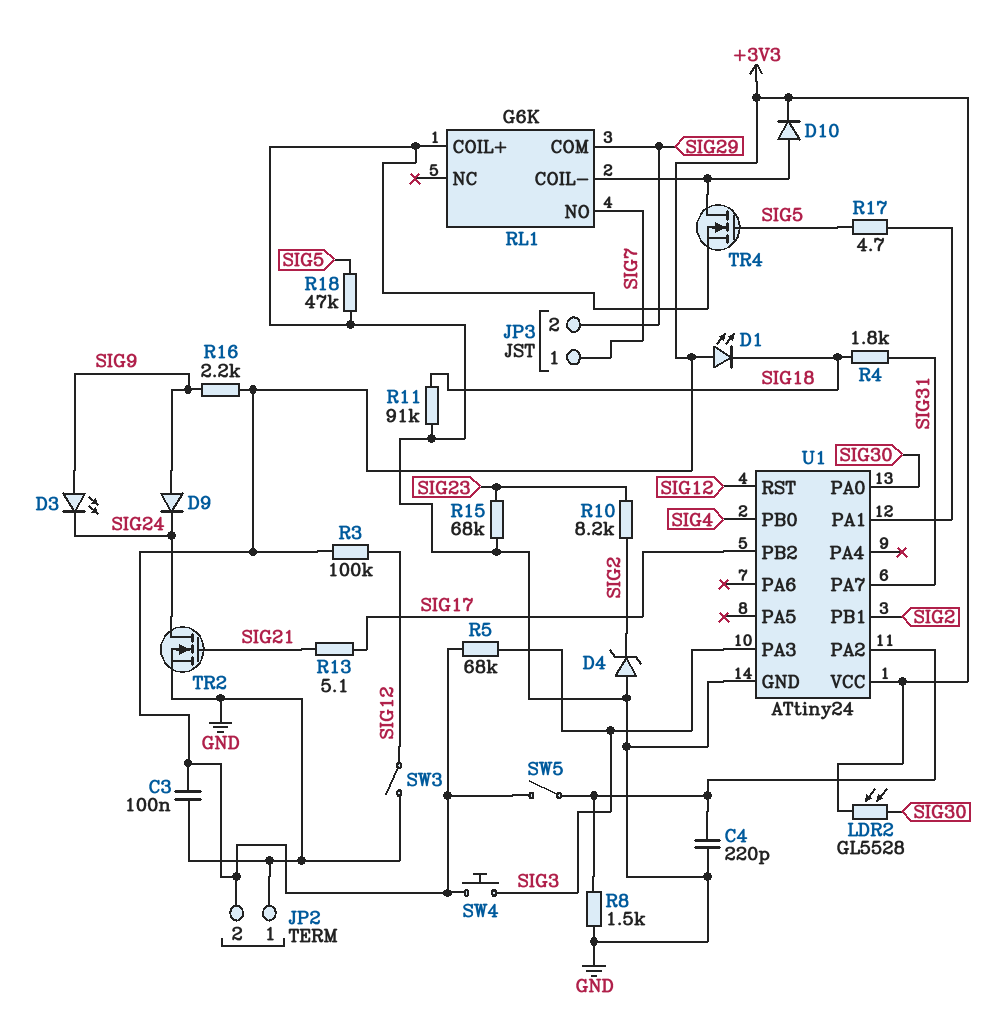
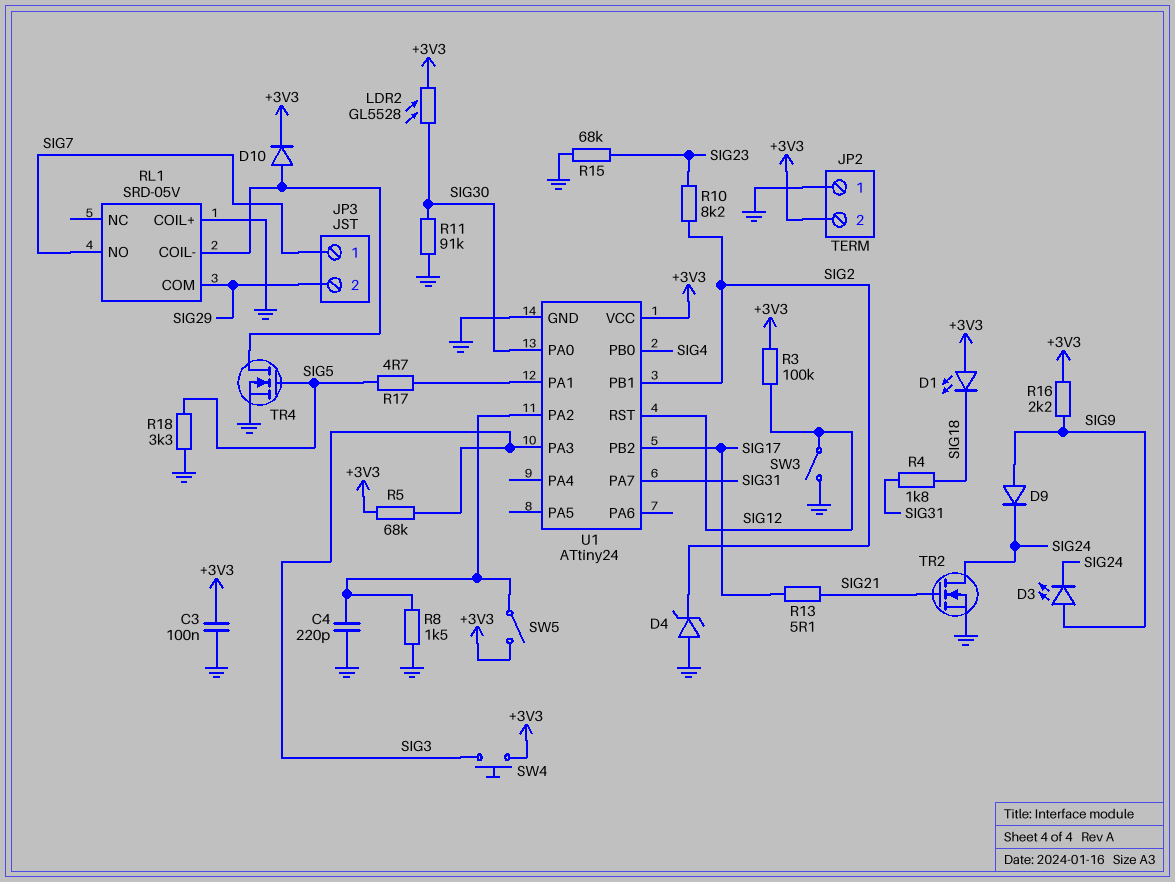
R11: 91k (GND, SIG18) -> 91k (GND, SIG30)
R18: 47k (GND, SIG5) -> 3.3k (GND, SIG5)
RL1: G6K -> SRD-05V

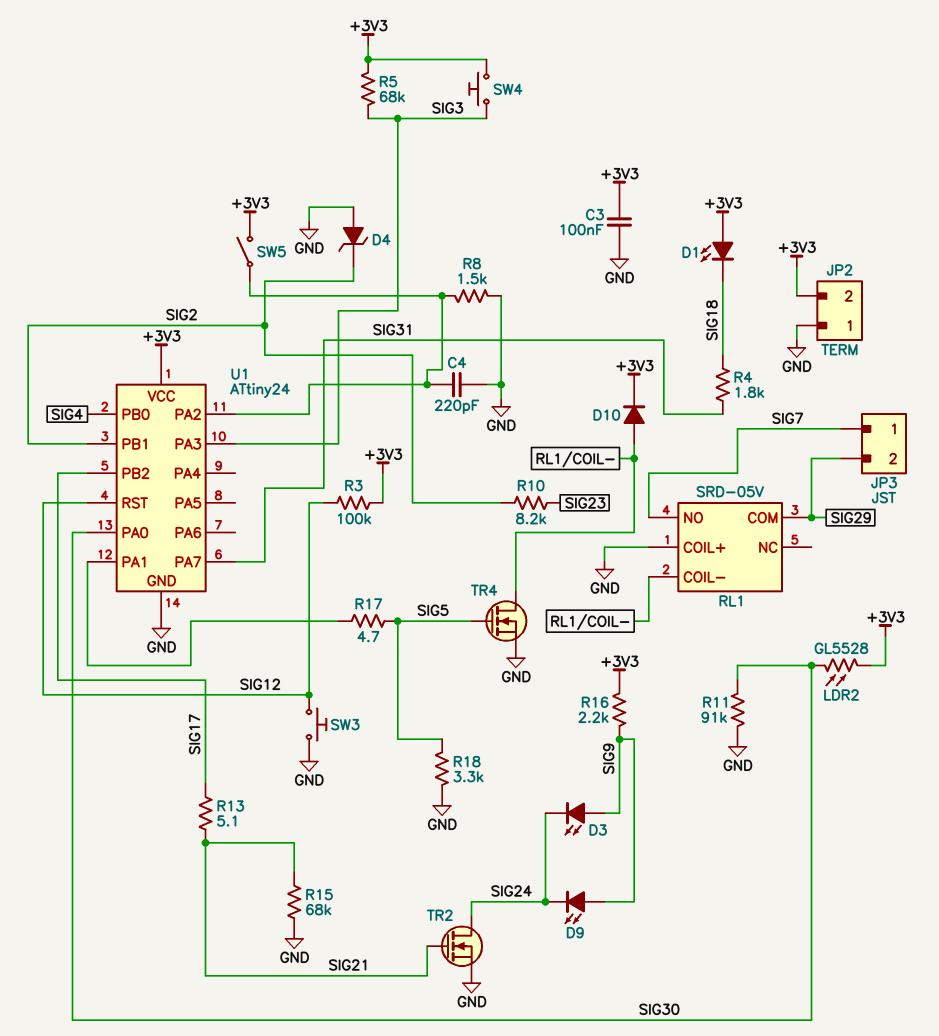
D9: diode (A SIG9, K SIG24) -> LED (A SIG9, K SIG24)
R15: 68k (GND, SIG23) -> 68k (GND, SIG21)
SW3: switch (GND, SIG12) -> button (GND, SIG12)

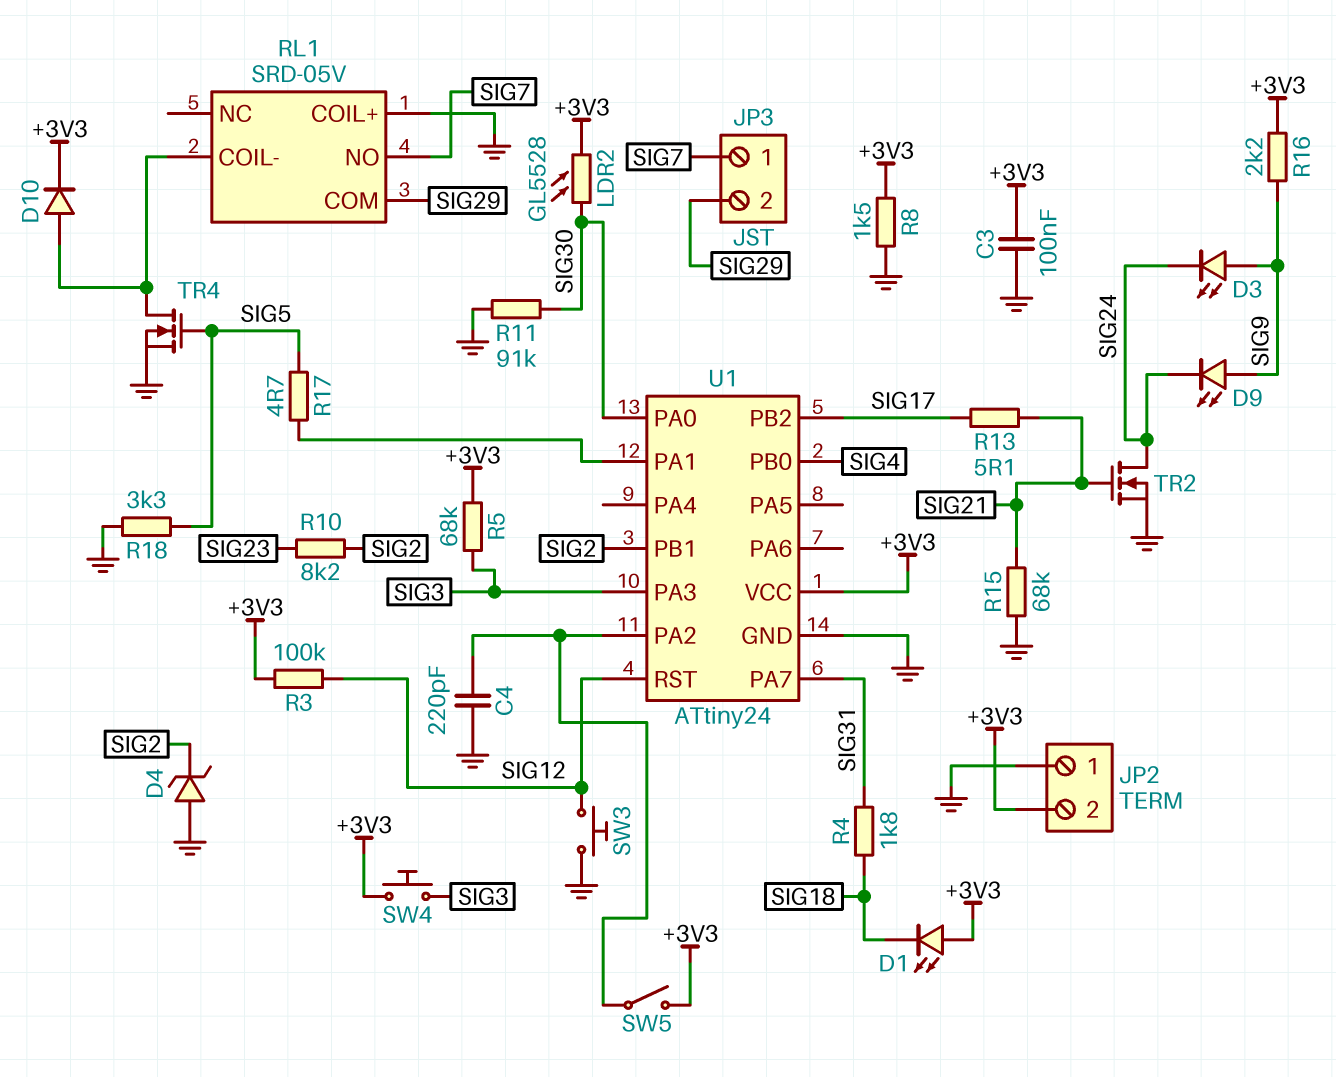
R8: 1.5k (GND, U1/PA2) -> 1.5k (+3V3, GND)

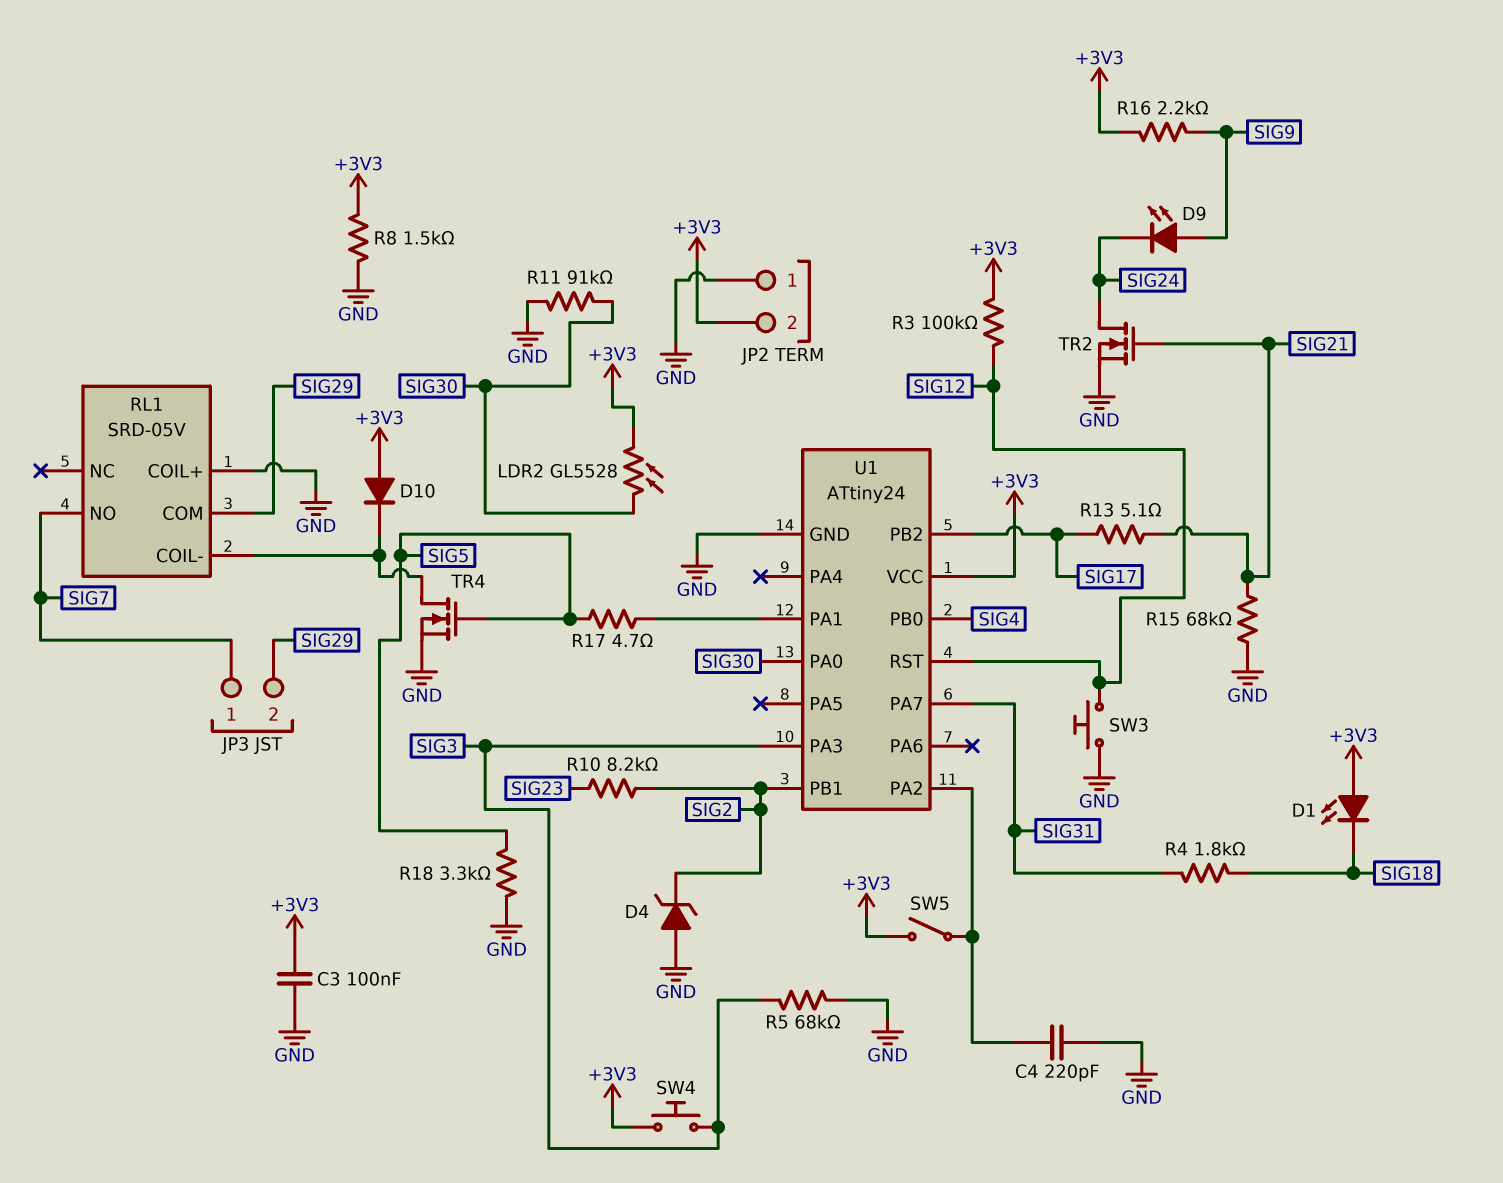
D3: LED (A SIG9, K SIG24) -> none
D10: diode (A RL1/COIL-, K +3V3) -> diode (A +3V3, K RL1/COIL-)
R5: 68k (+3V3, SIG3) -> 68k (GND, SIG3)

